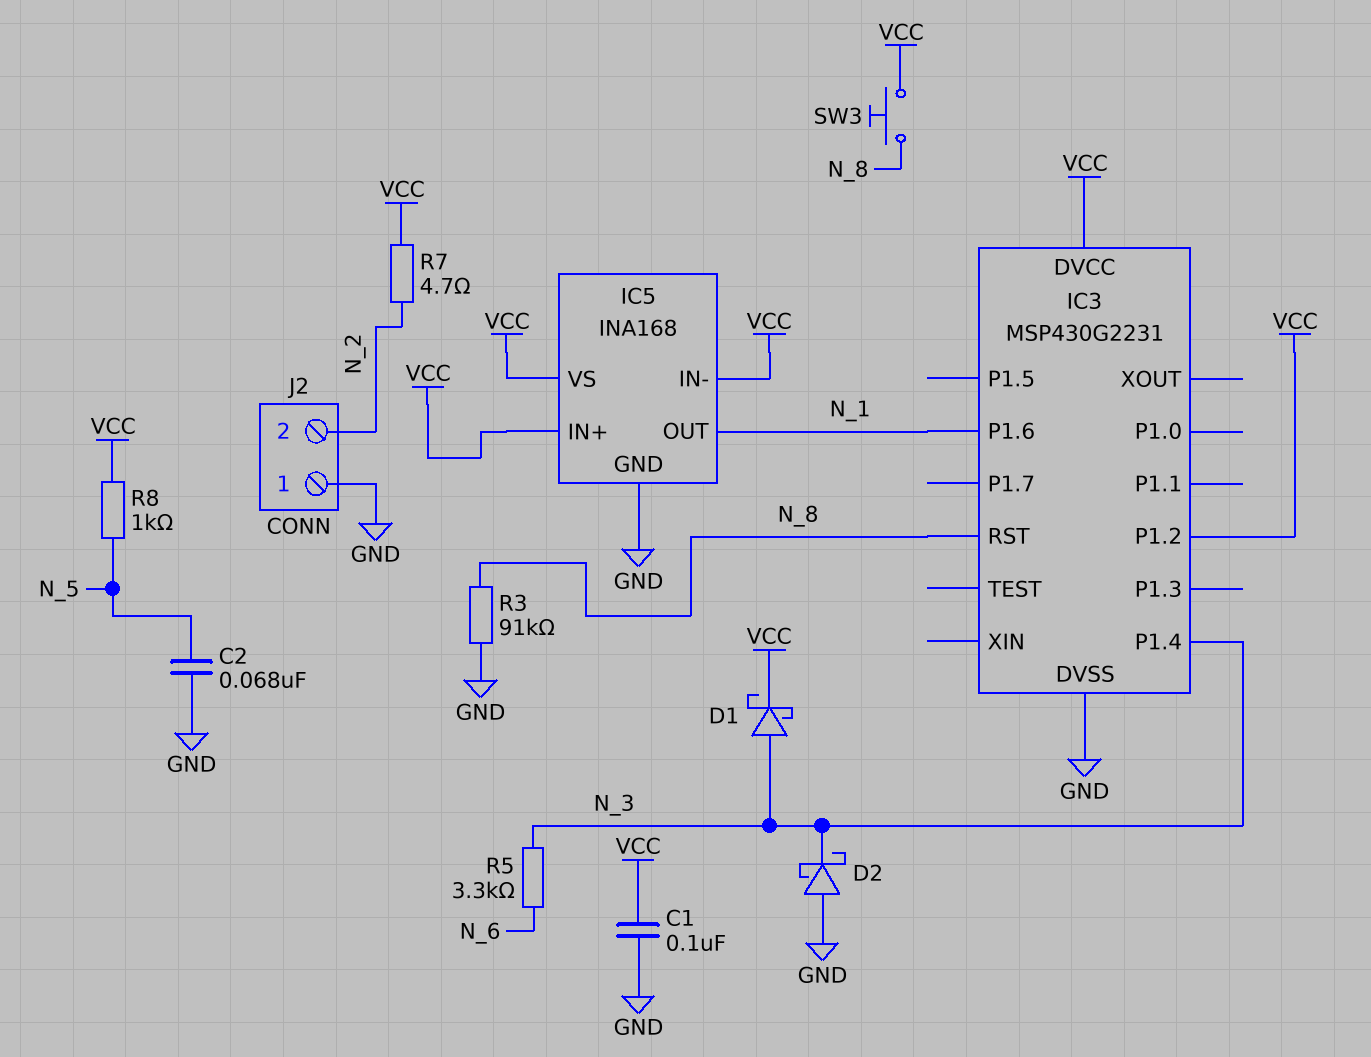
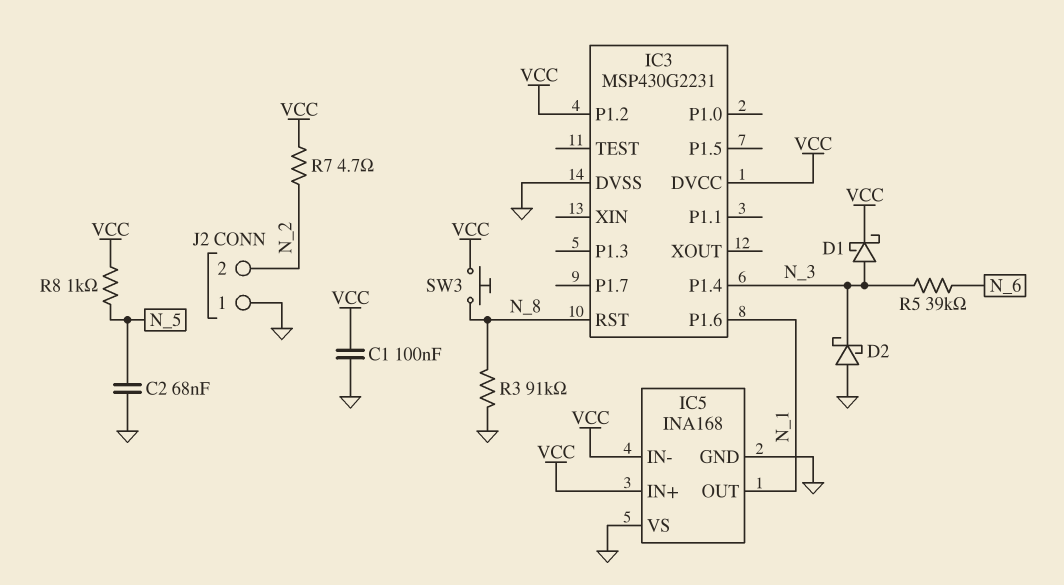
IC5 pin VS: VCC -> GND
R5: 3.3k (N_3, N_6) -> 39k (N_3, N_6)

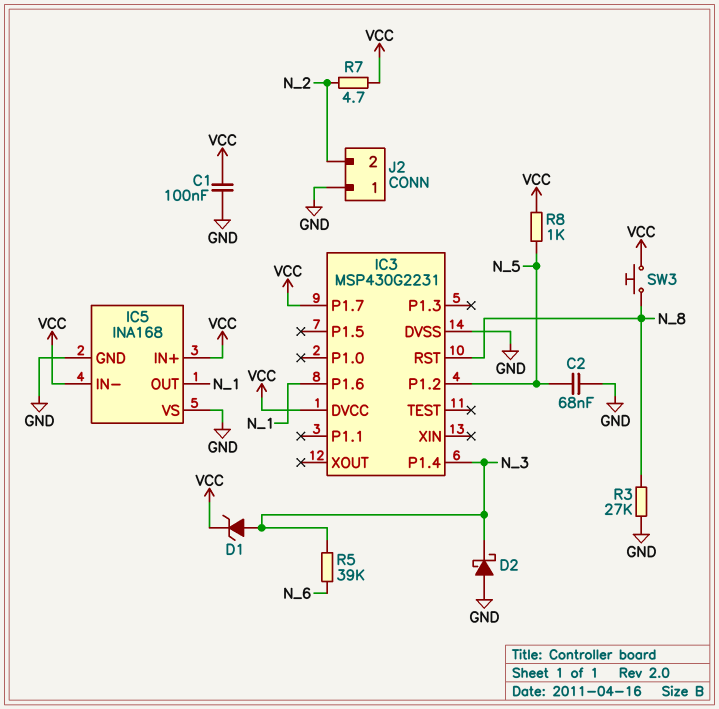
D1: schottky (A N_3, K VCC) -> zener (A N_3, K VCC)
IC3 pin P1.2: VCC -> N_5
IC3 pin P1.7: none -> VCC
R3: 91k (GND, N_8) -> 27k (GND, N_8)

